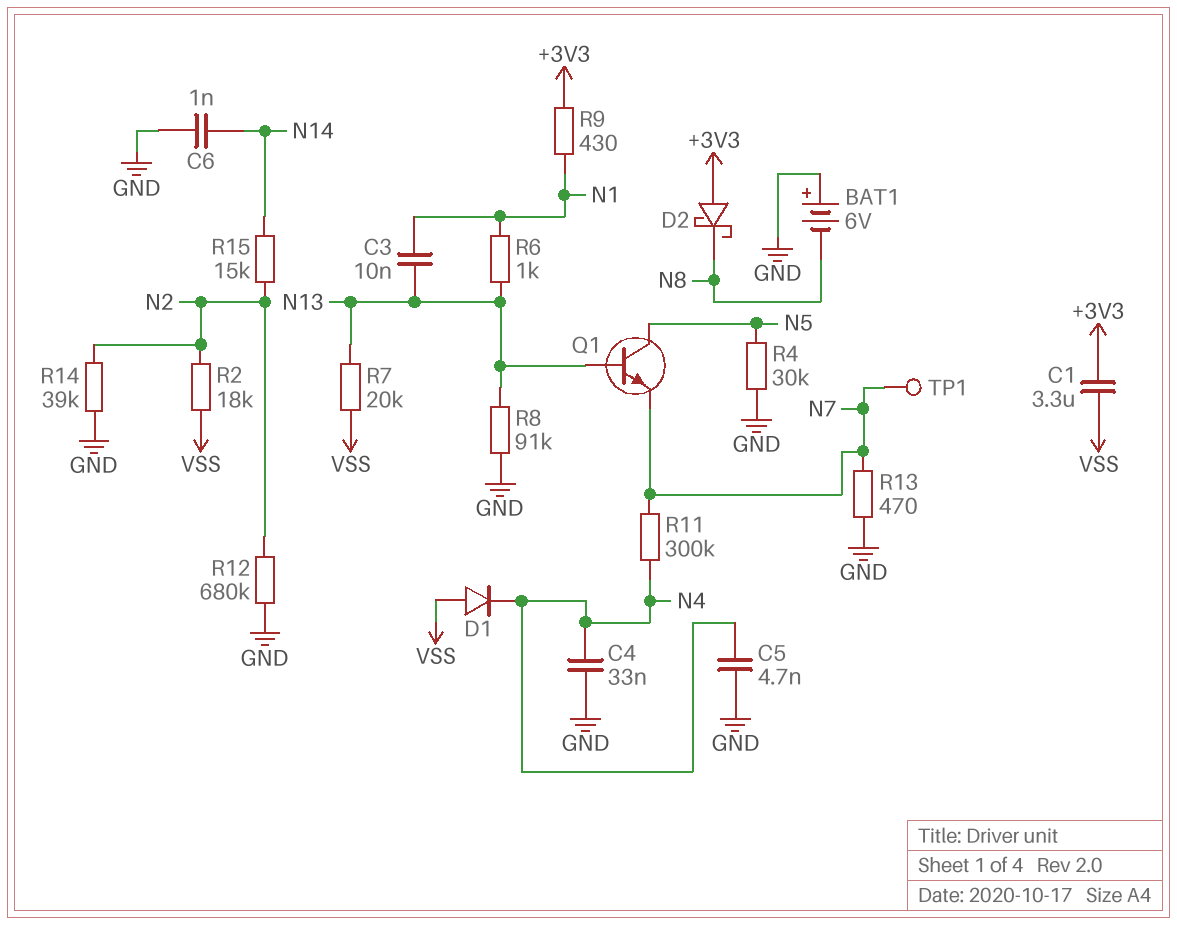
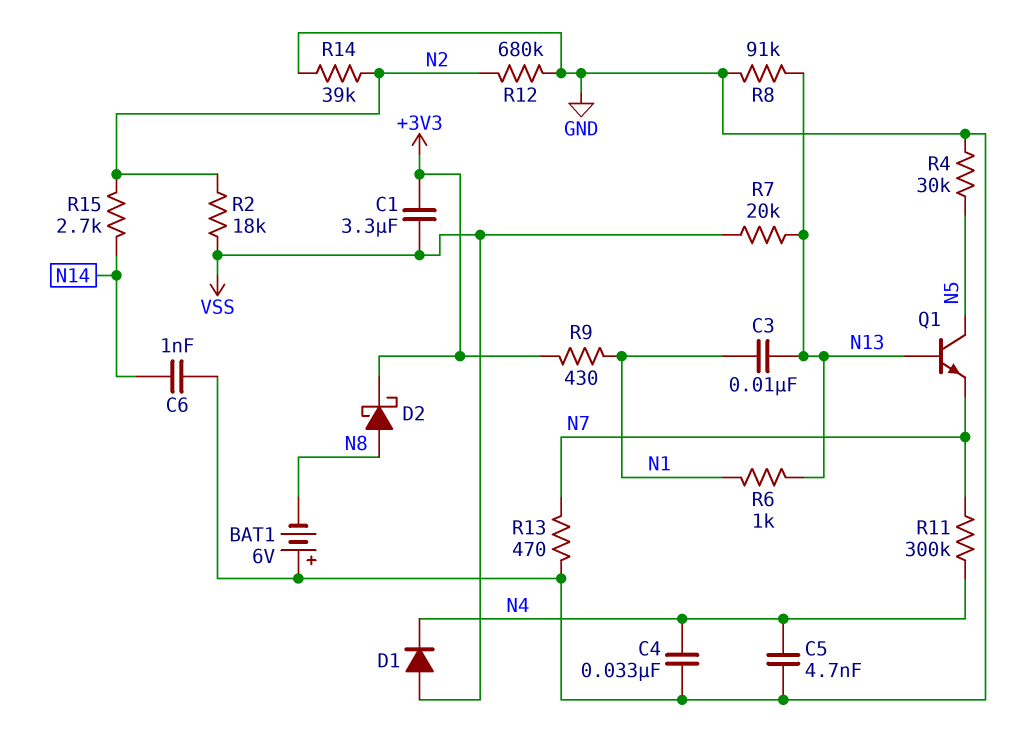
D2: schottky (A +3V3, K N8) -> schottky (A N8, K +3V3)
R15: 15k (N2, N14) -> 2.7k (N2, N14)
TP1: test point (N7) -> none

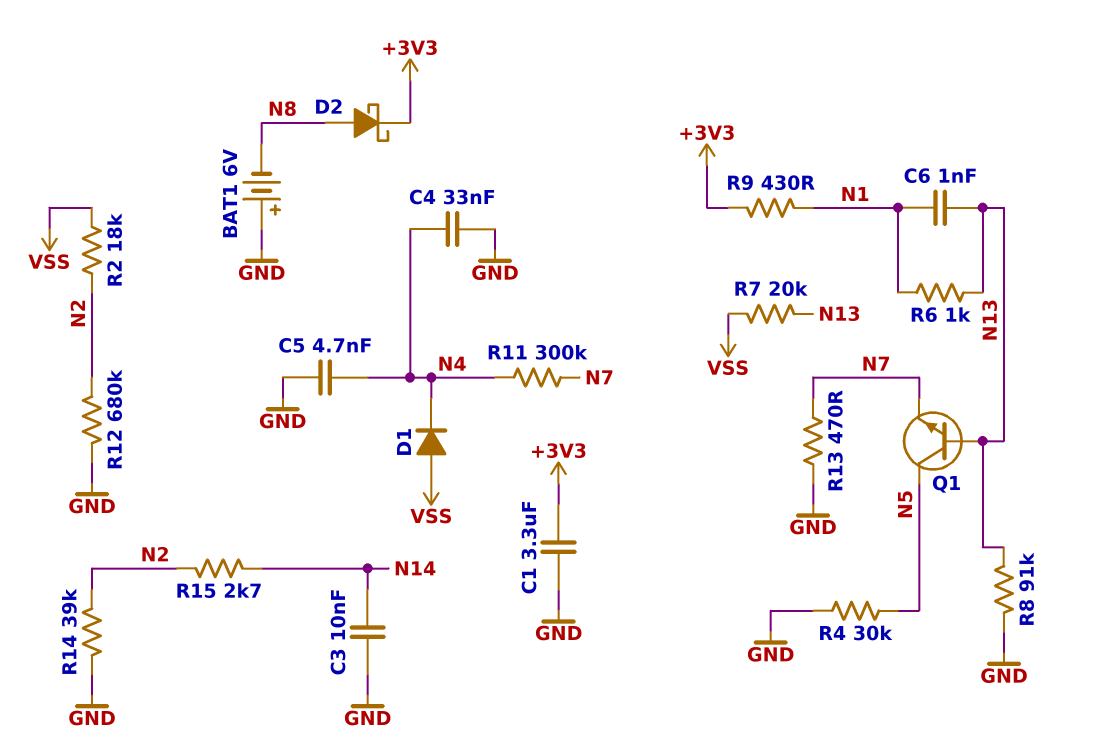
C1: 3.3uF (+3V3, VSS) -> 3.3uF (+3V3, GND)
C3: 10nF (N1, N13) -> 10nF (GND, N14)
C6: 1nF (GND, N14) -> 1nF (N1, N13)

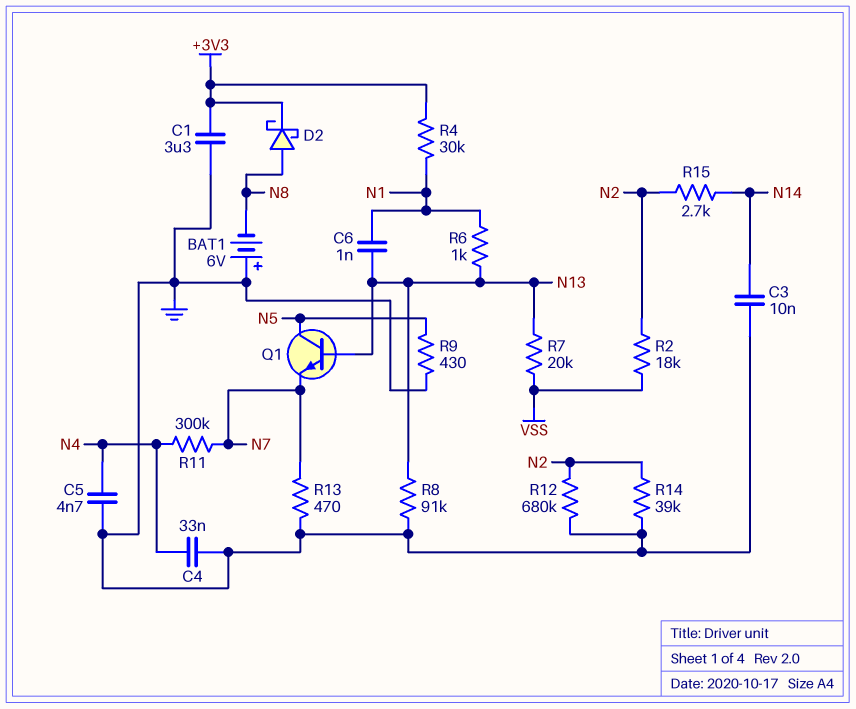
D1: diode (A VSS, K N4) -> none
R4: 30k (GND, N5) -> 30k (+3V3, N1)
R9: 430 (+3V3, N1) -> 430 (GND, N5)

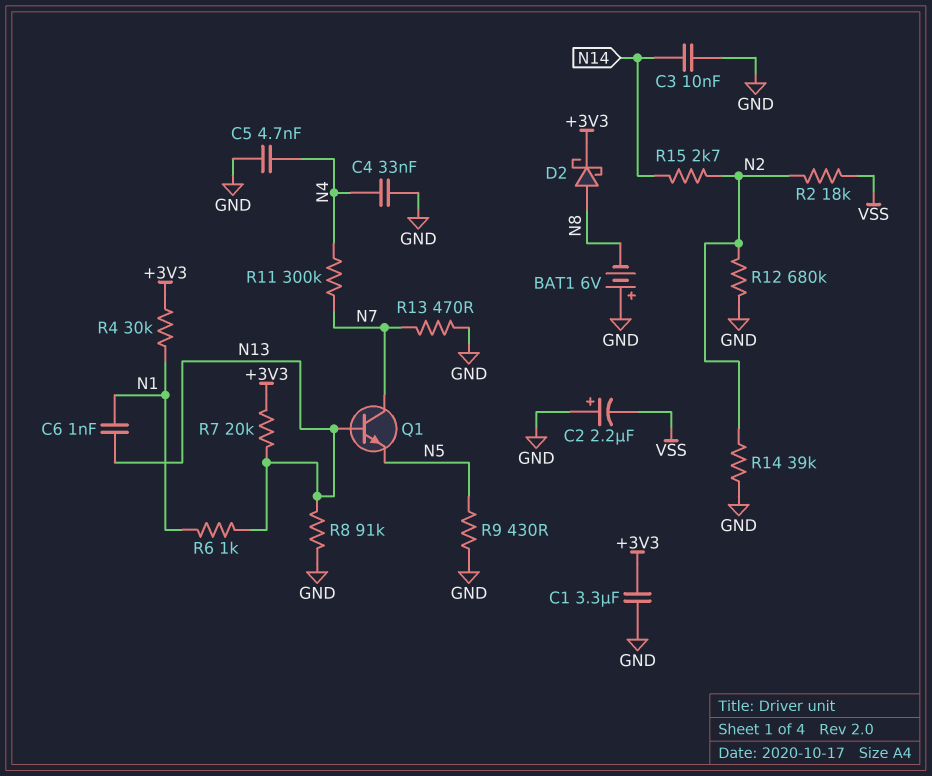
C2: none -> 2.2uF (plus GND, minus VSS)
Q1: NPN (B N13, C N5, E N7) -> NPN (B N13, C N7, E N5)
R7: 20k (N13, VSS) -> 20k (+3V3, N13)

